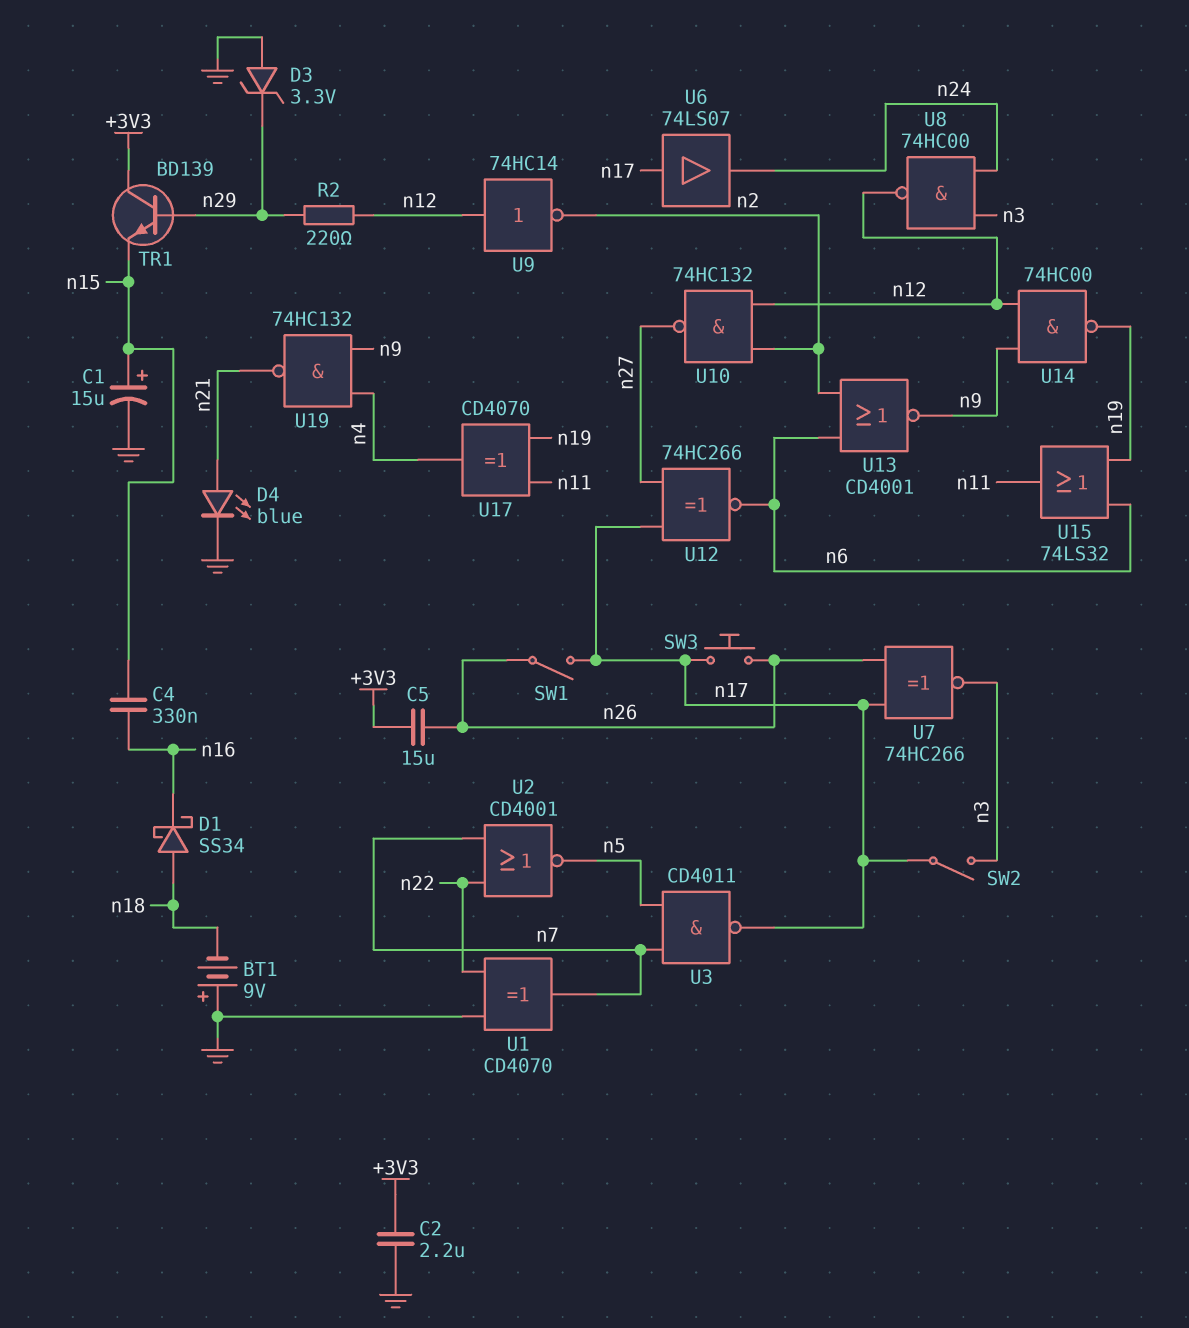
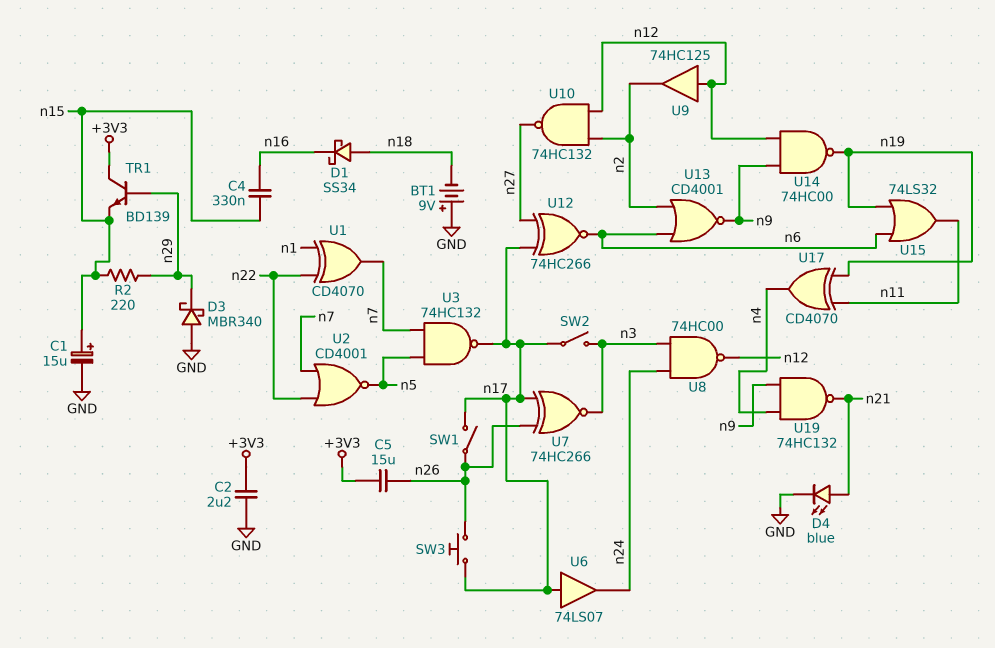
D3: zener 3.3V (A GND, K n29) -> schottky MBR340 (A GND, K n29)
R2: 220 (n12, n29) -> 220 (n15, n29)
U1: XOR CD4070 (in GND, in n22, out n7) -> XOR CD4070 (in n1, in n22, out n7)
U3: NAND CD4011 (in n5, in n7, out n17) -> NAND 74HC132 (in n5, in n7, out n17)
U9: NOT 74HC14 (in n12, out n2) -> buffer 74HC125 (in n12, out n2)

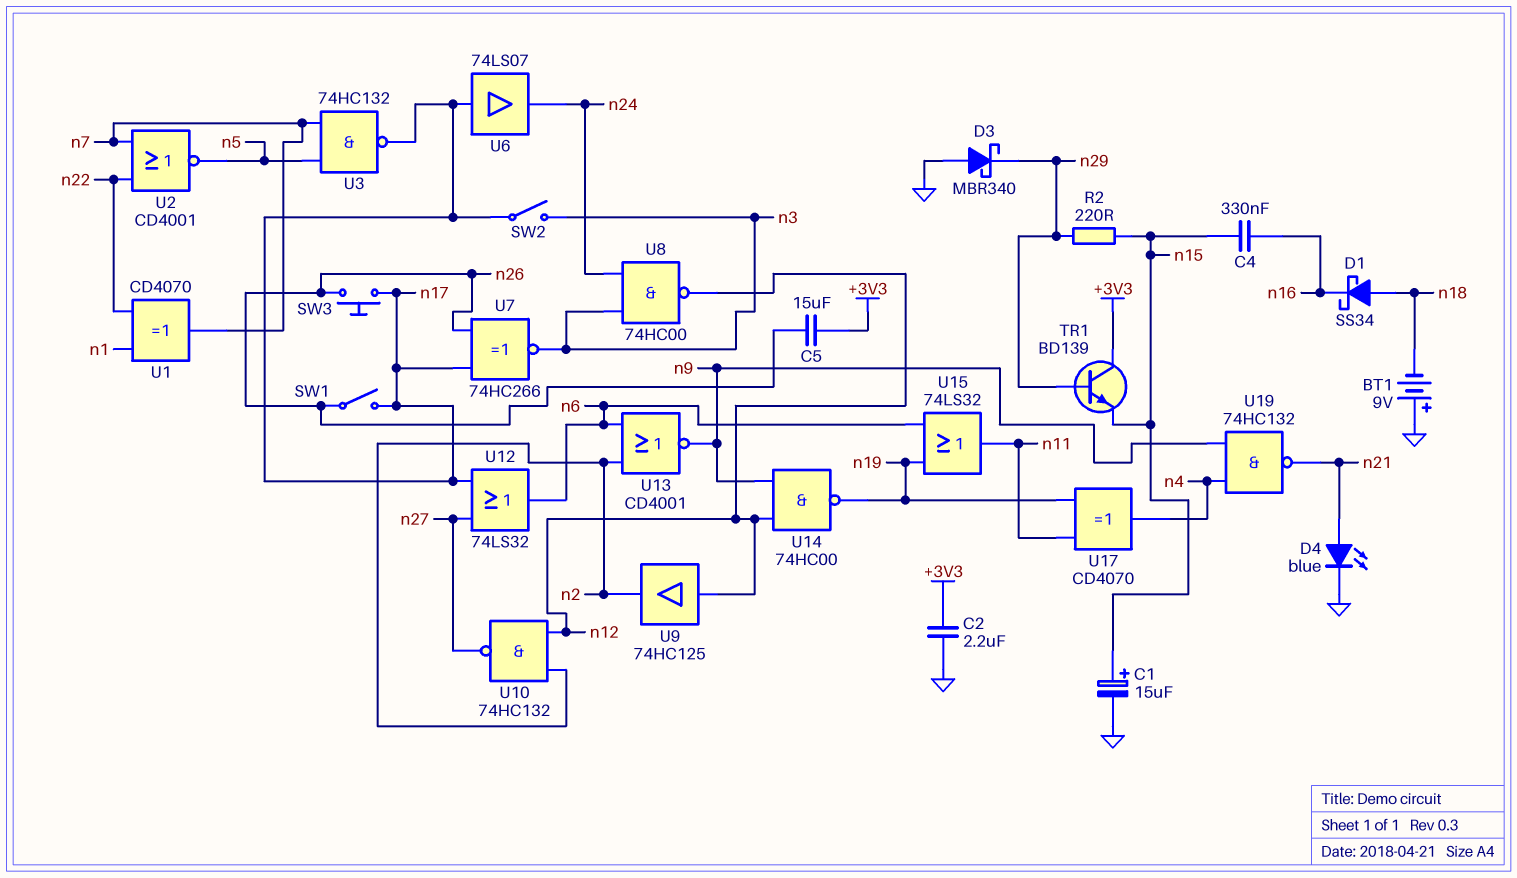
U12: XNOR 74HC266 (in n17, in n27, out n6) -> OR 74LS32 (in n17, in n27, out n6)

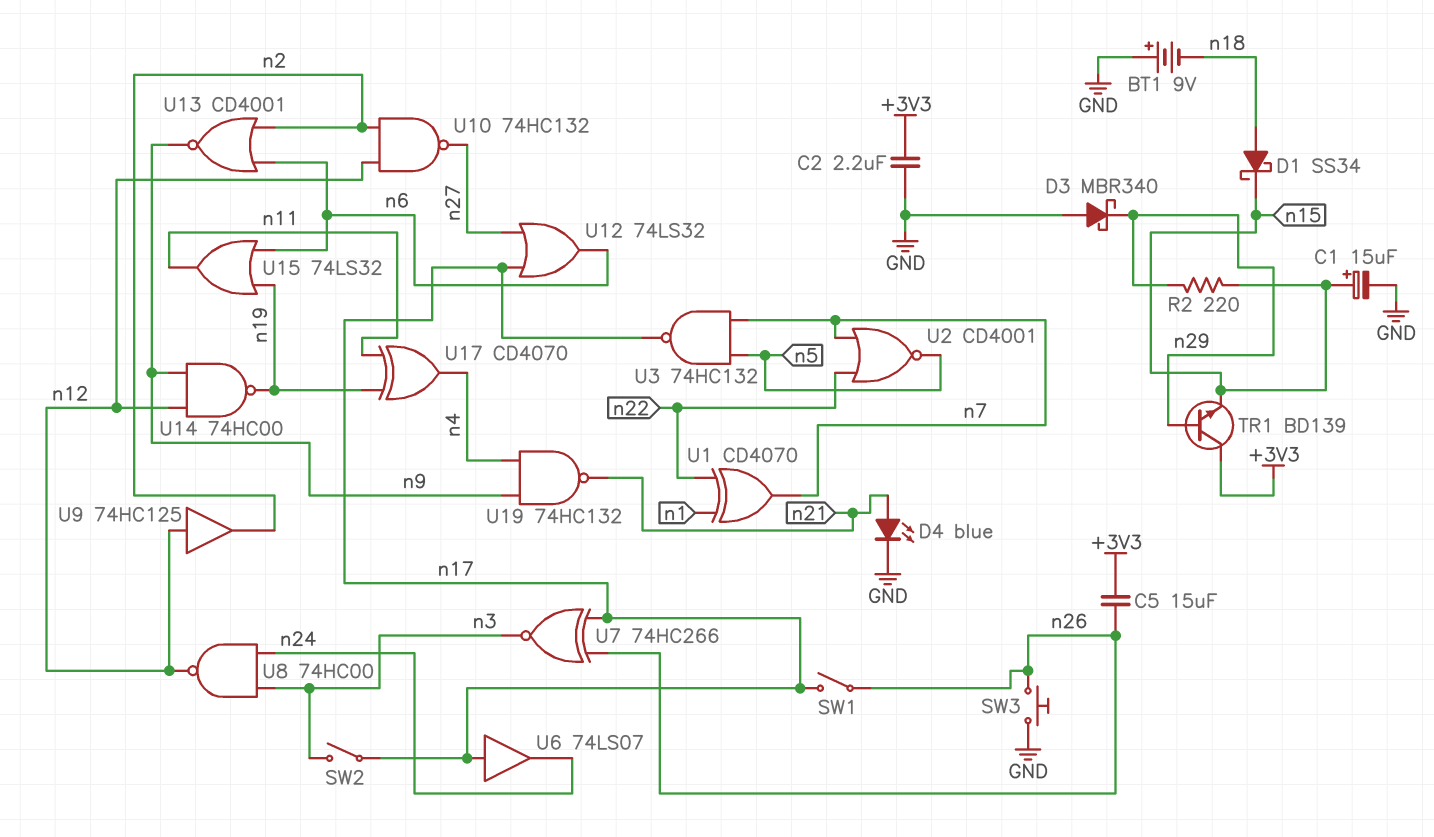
C4: 330nF (n15, n16) -> none
D1: schottky SS34 (A n18, K n16) -> schottky SS34 (A n18, K n15)
SW3: button (n17, n26) -> button (GND, n26)

